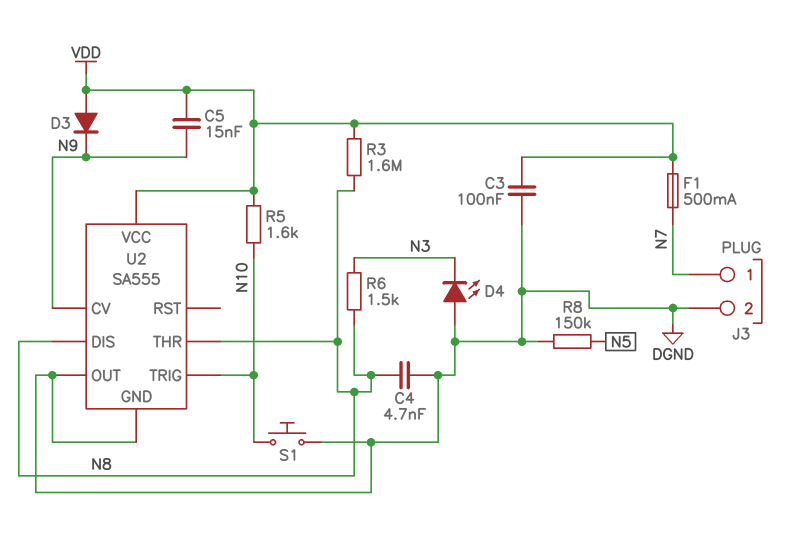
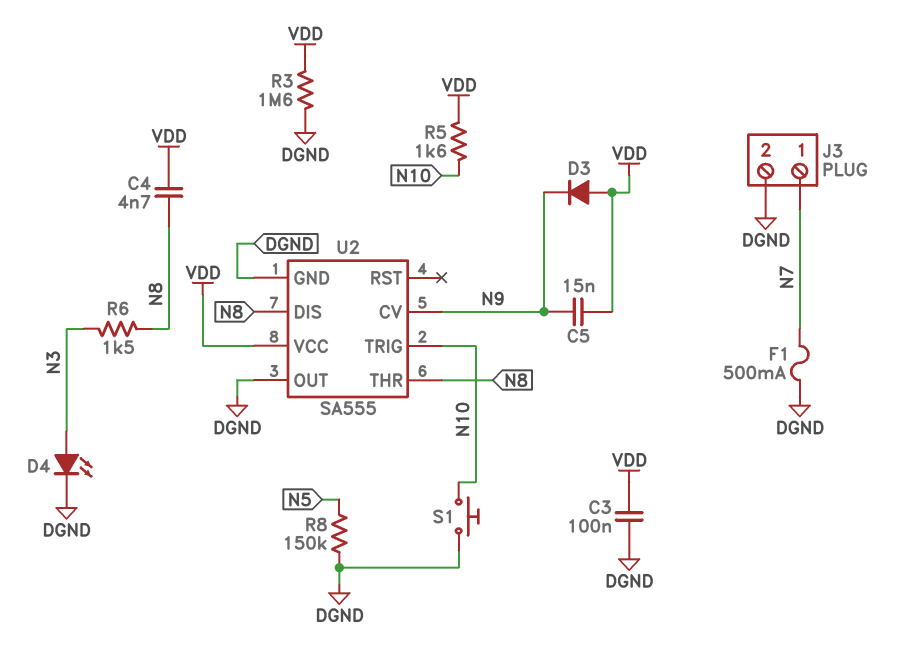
C4: 4.7nF (DGND, N8) -> 4.7nF (N8, VDD)
D4: LED (A DGND, K N3) -> LED (A N3, K DGND)
F1: 500mA (N7, VDD) -> 500mA (DGND, N7)
R3: 1.6M (N8, VDD) -> 1.6M (DGND, VDD)

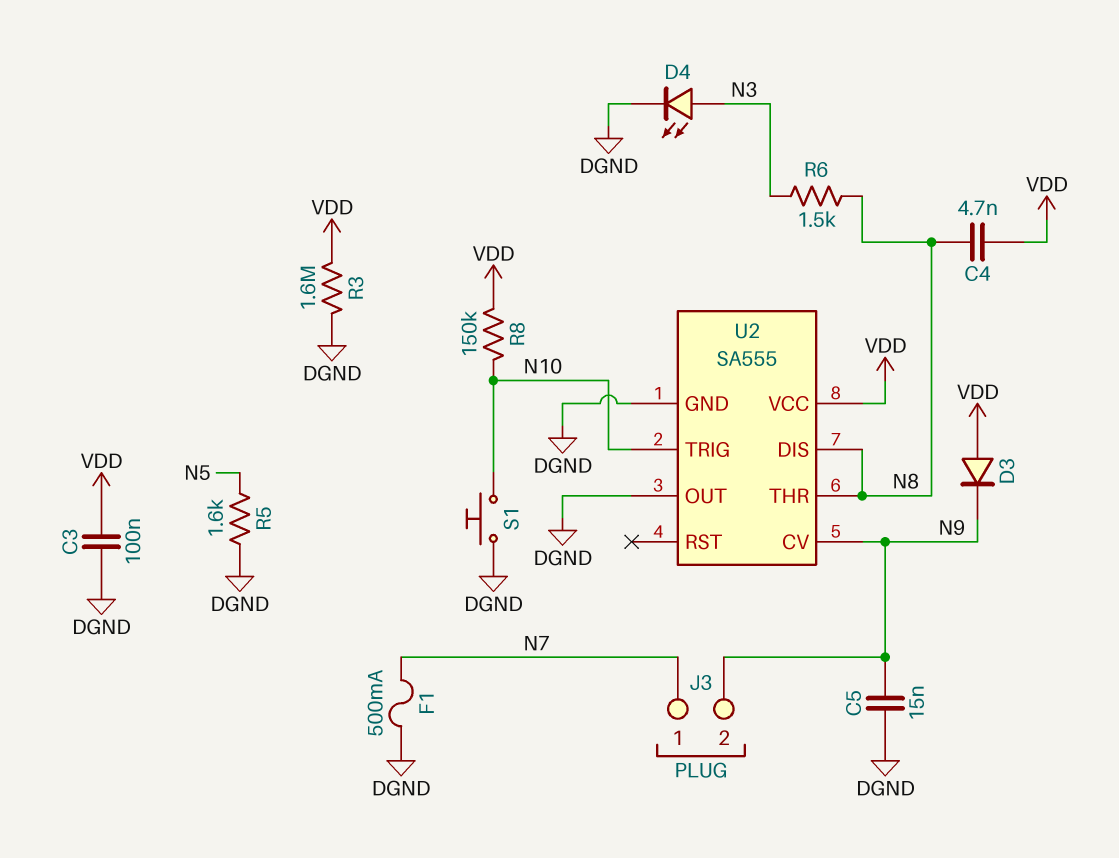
C5: 15nF (N9, VDD) -> 15nF (DGND, N9)
J3 pin 2: DGND -> N9
R5: 1.6k (N10, VDD) -> 1.6k (DGND, N5)
R8: 150k (DGND, N5) -> 150k (N10, VDD)

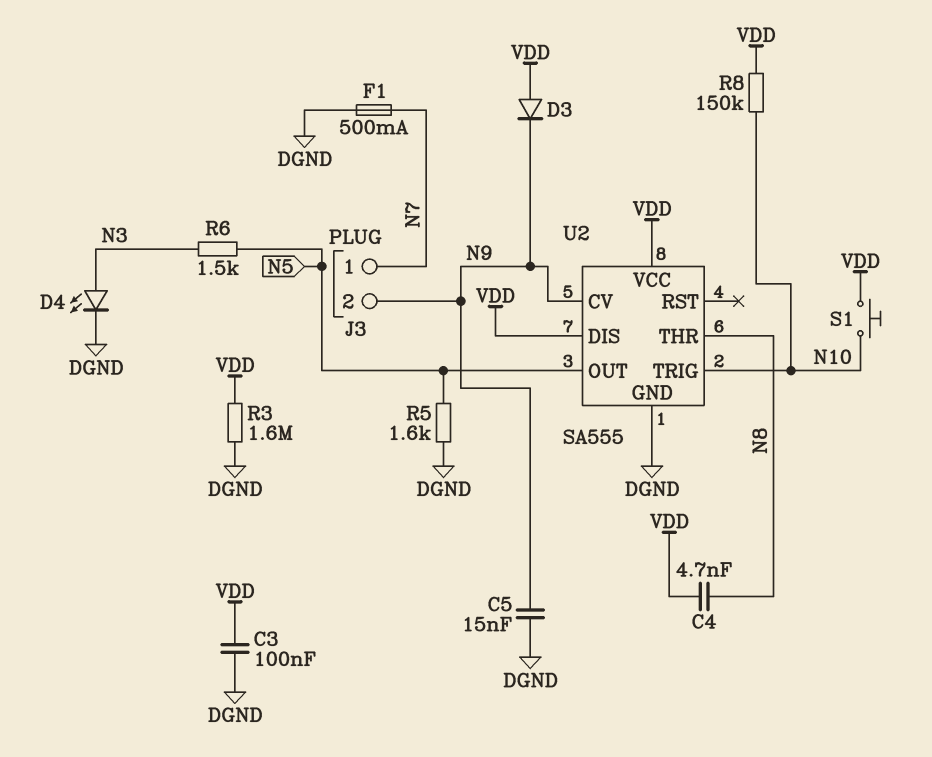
R6: 1.5k (N3, N8) -> 1.5k (N3, N5)
S1: button (DGND, N10) -> button (N10, VDD)
U2 pin DIS: N8 -> VDD
U2 pin OUT: DGND -> N5

